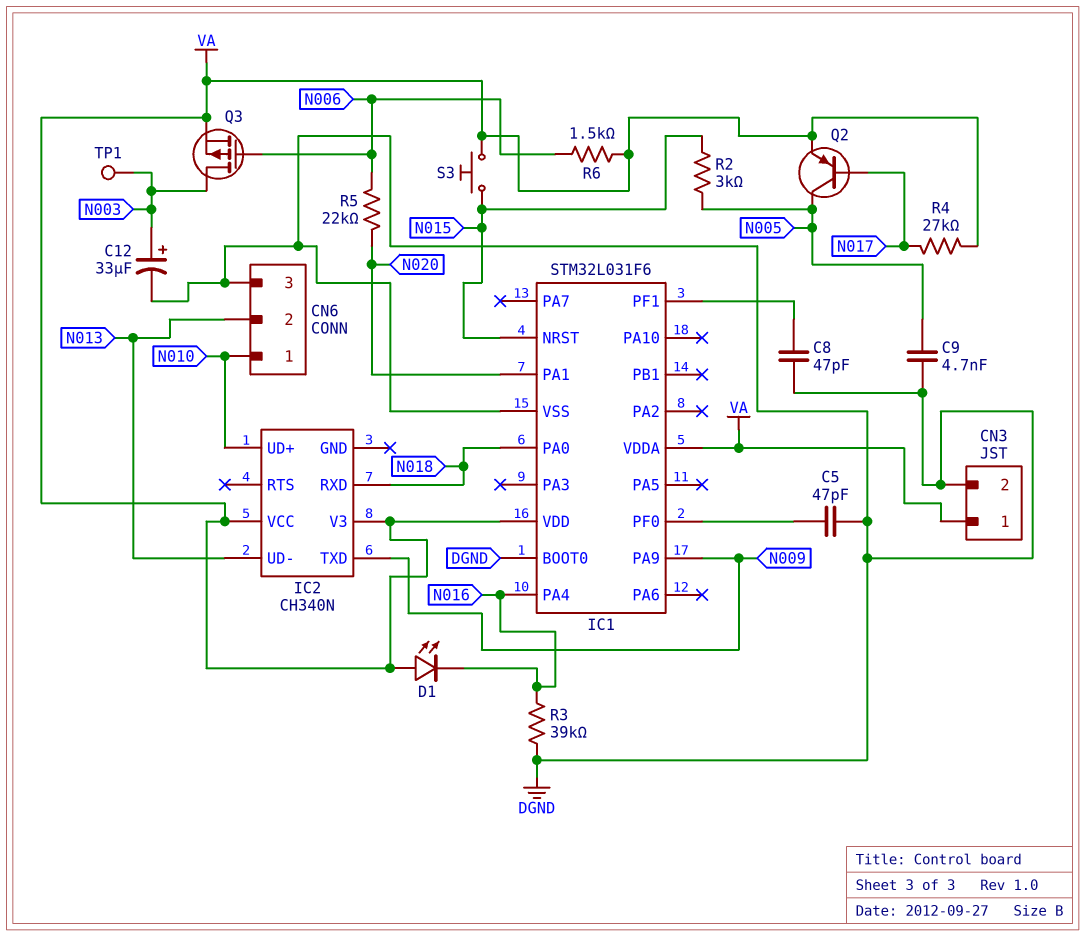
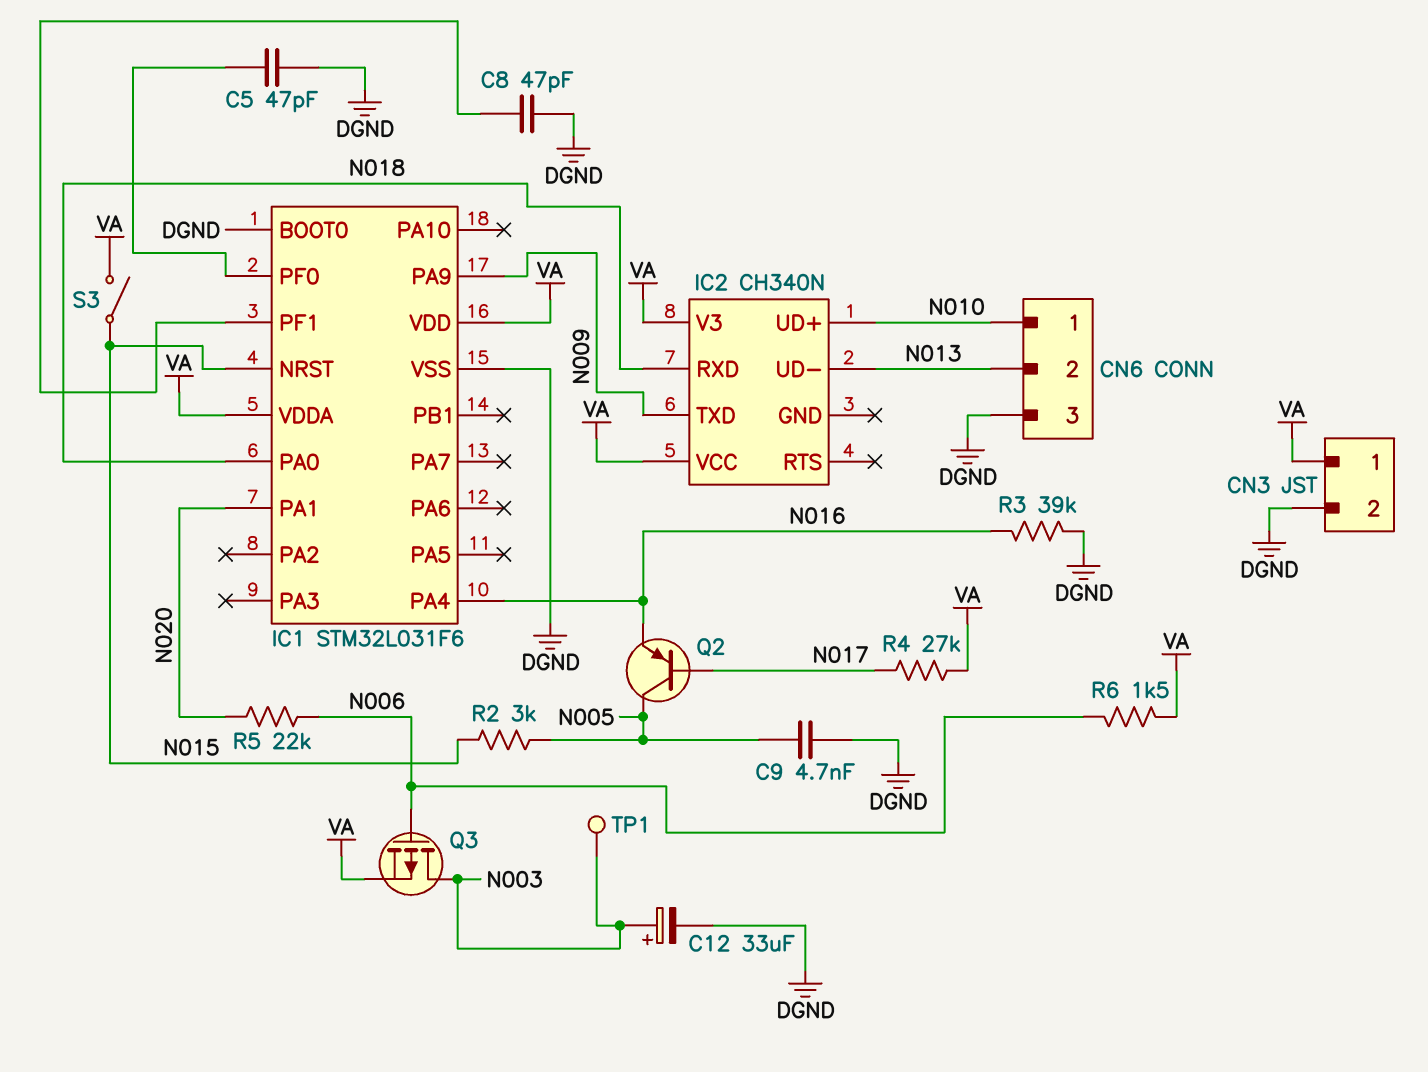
D1: LED (A VA, K N016) -> none
Q2: PNP (B N017, C N005, E VA) -> PNP (B N017, C N005, E N016)
S3: button (N015, VA) -> switch (N015, VA)

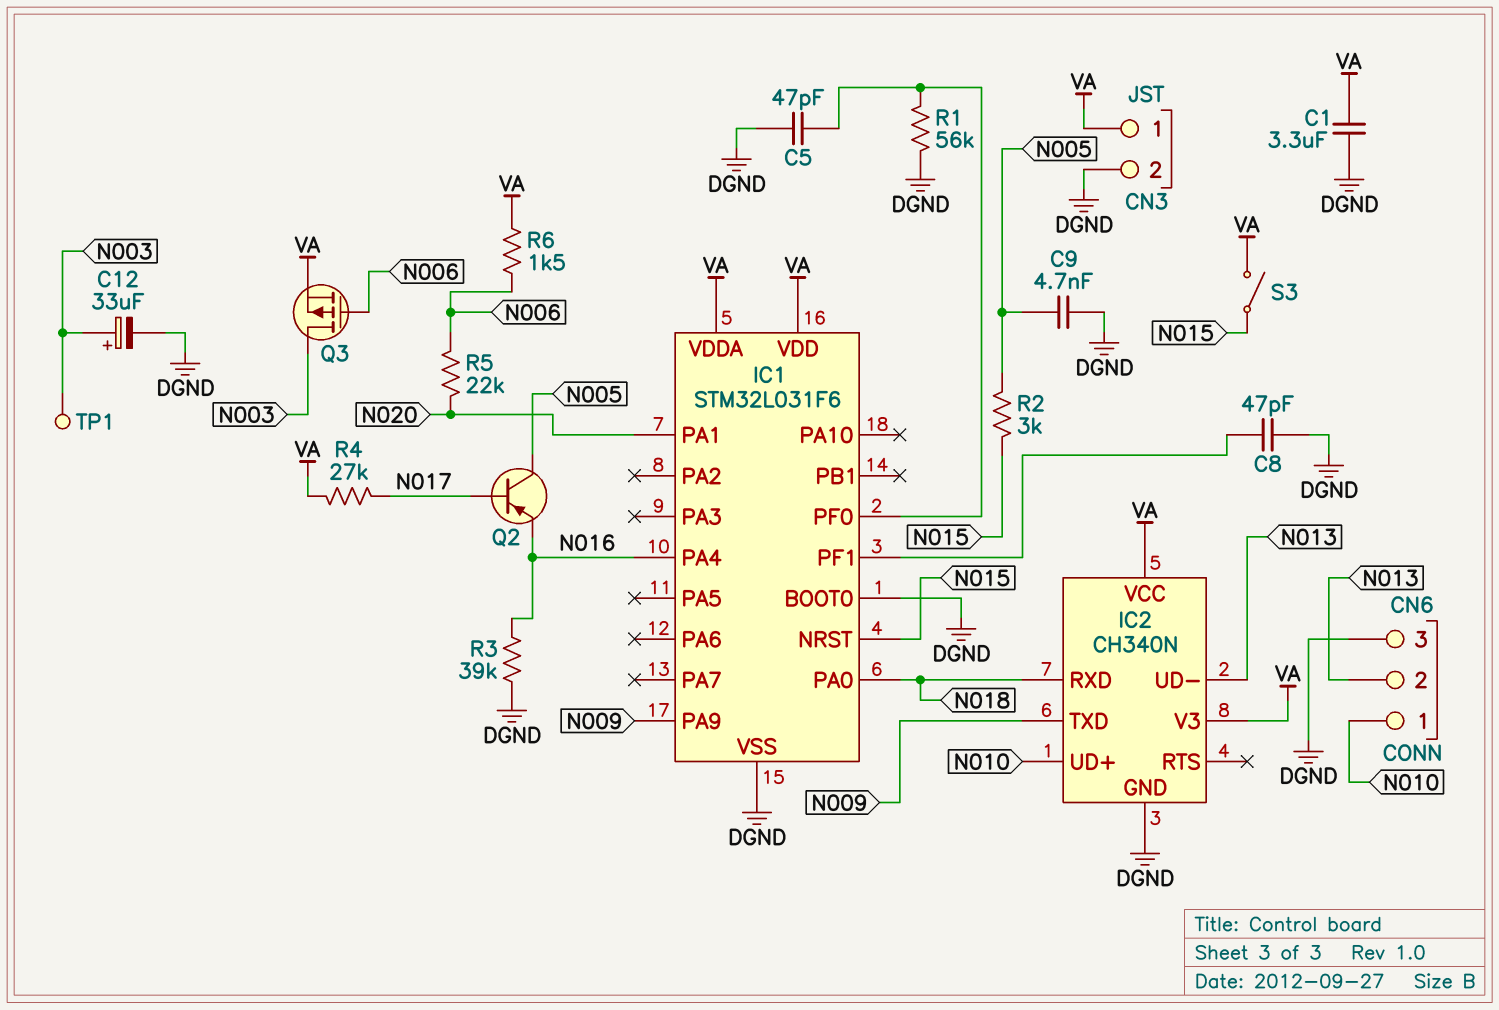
C1: none -> 3.3uF (DGND, VA)
IC2 pin GND: none -> DGND
R1: none -> 56k (DGND, IC1/PF0)

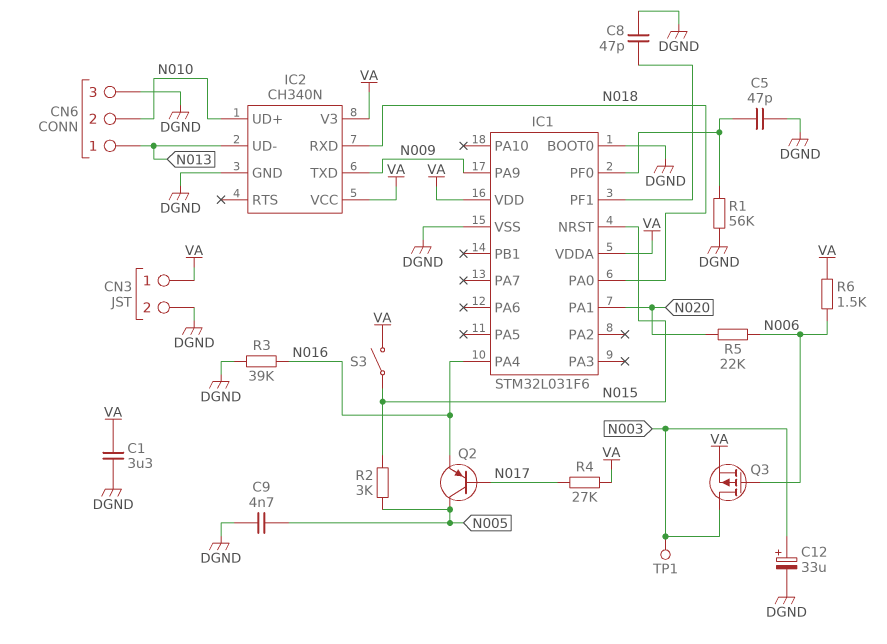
CN6 pin 1: N010 -> N013
CN6 pin 2: N013 -> N010

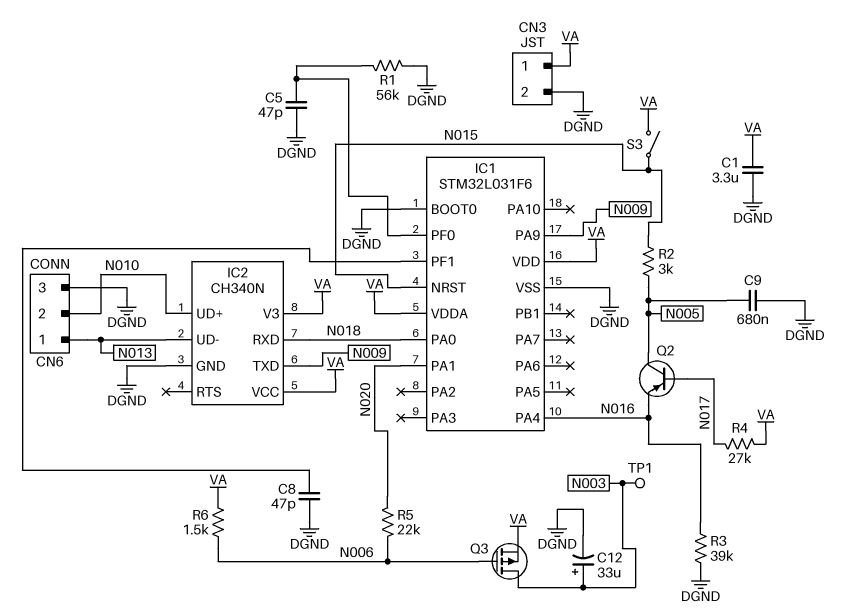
C9: 4.7nF (DGND, N005) -> 680nF (DGND, N005)

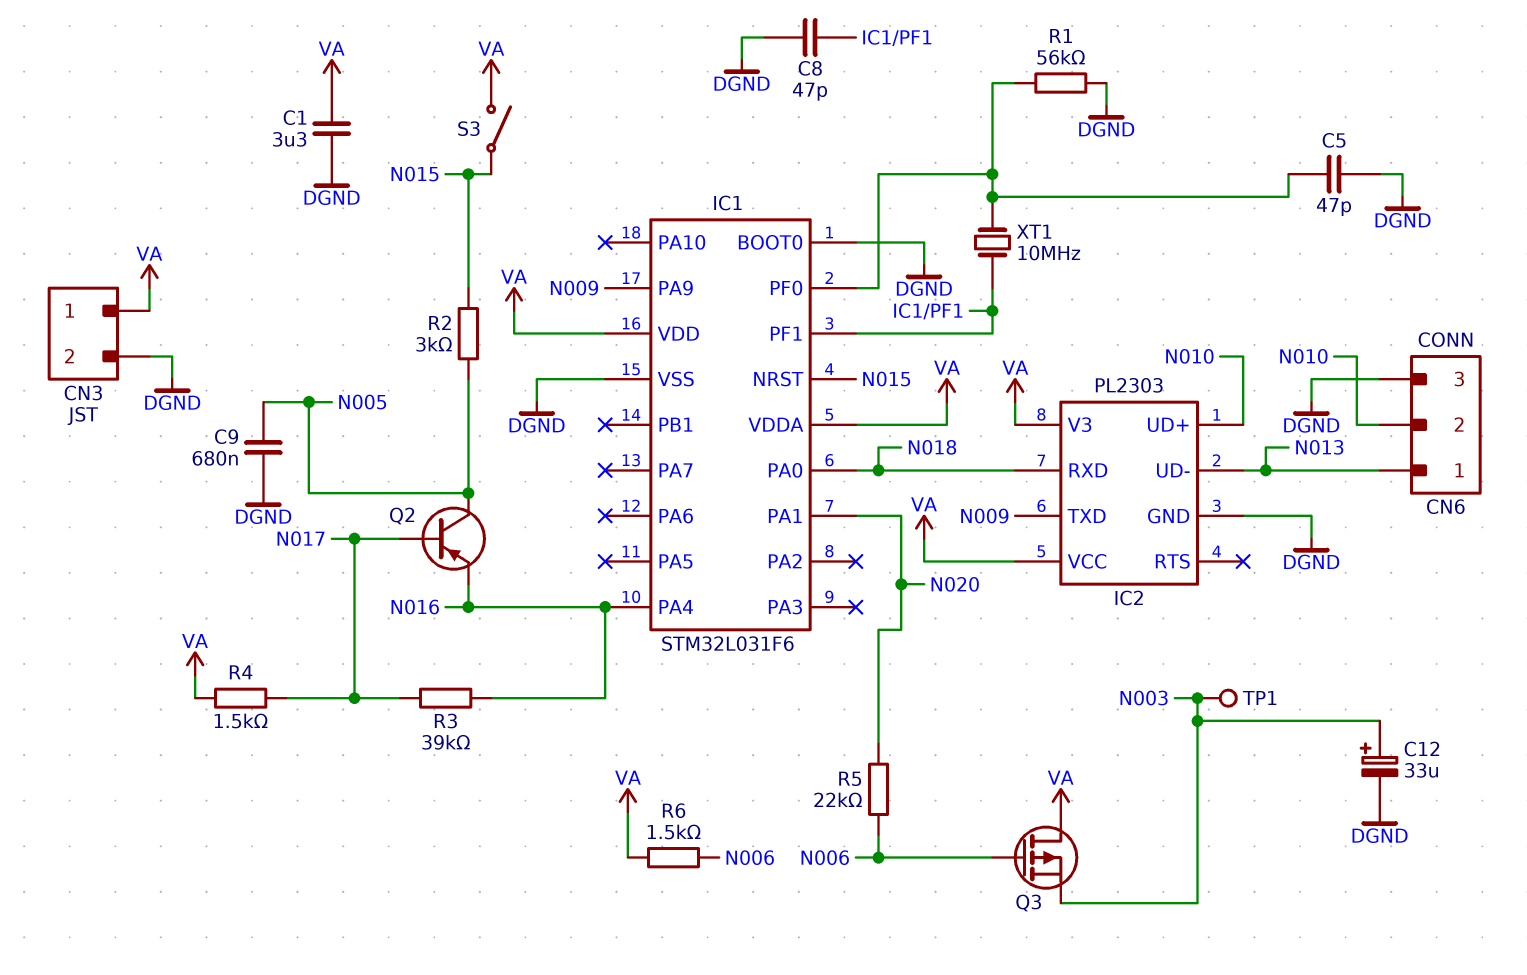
IC2: CH340N -> PL2303
Q3: PMOS (G N006, D N003, S VA) -> PMOS (G N006, D VA, S N003)
R3: 39k (DGND, N016) -> 39k (N016, N017)
R4: 27k (N017, VA) -> 1.5k (N017, VA)
XT1: none -> 10MHz (IC1/PF0, IC1/PF1)

